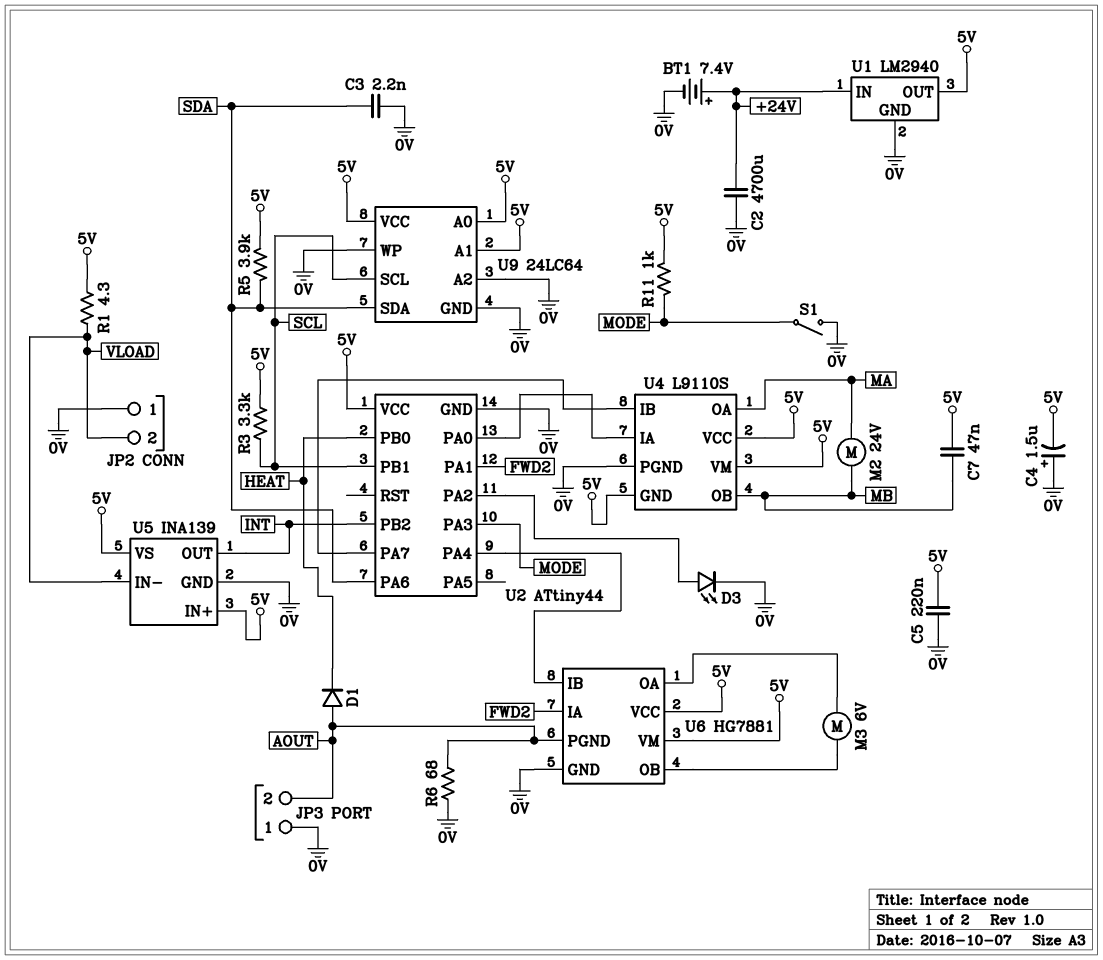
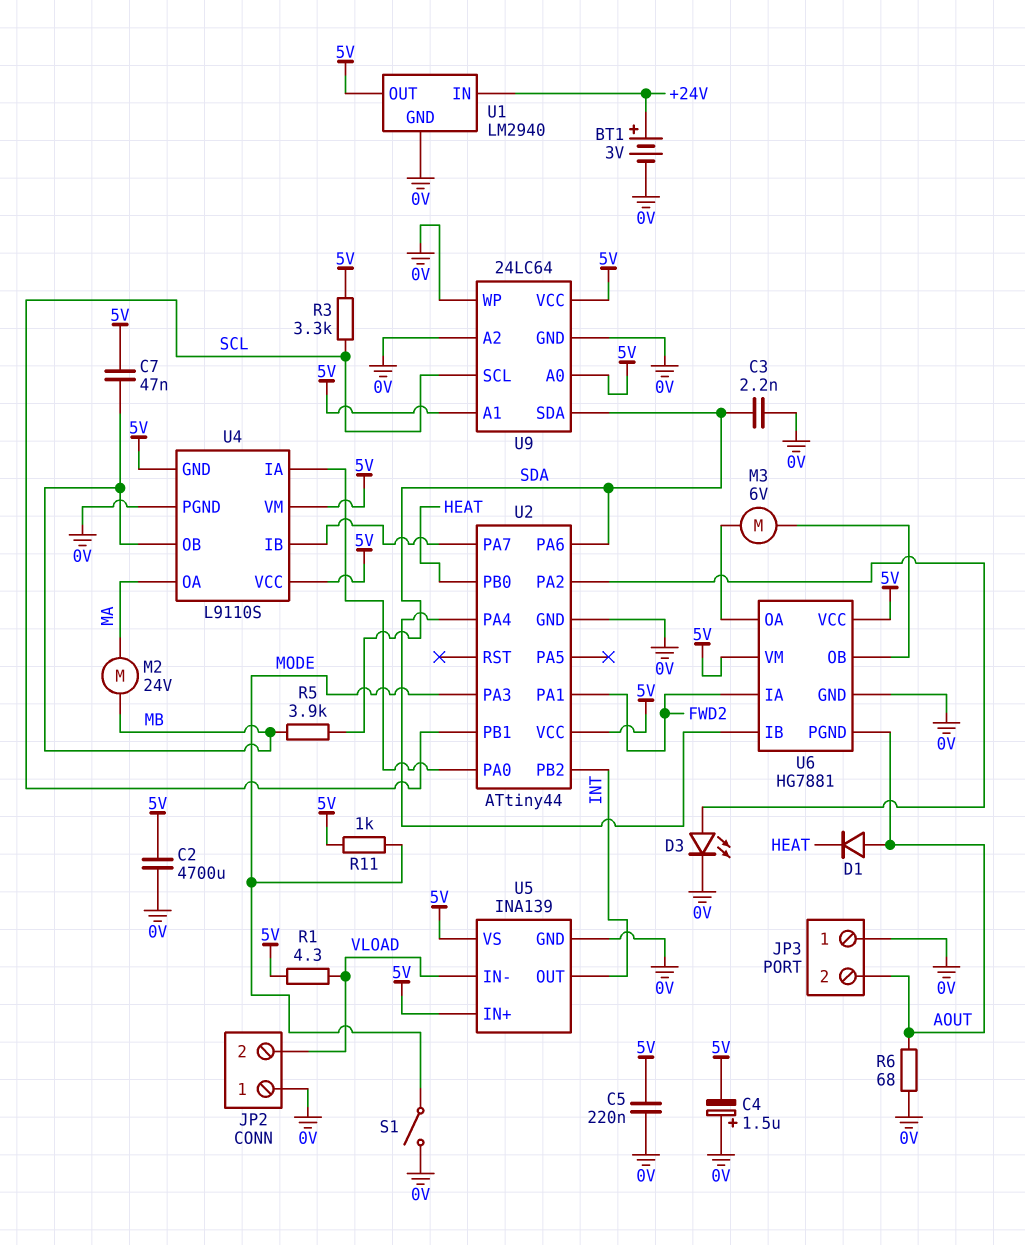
BT1: 7.4V (plus +24V, minus 0V) -> 3V (plus +24V, minus 0V)
C2: 4700uF (+24V, 0V) -> 4700uF (0V, 5V)
R5: 3.9k (5V, SDA) -> 3.9k (MB, SDA)

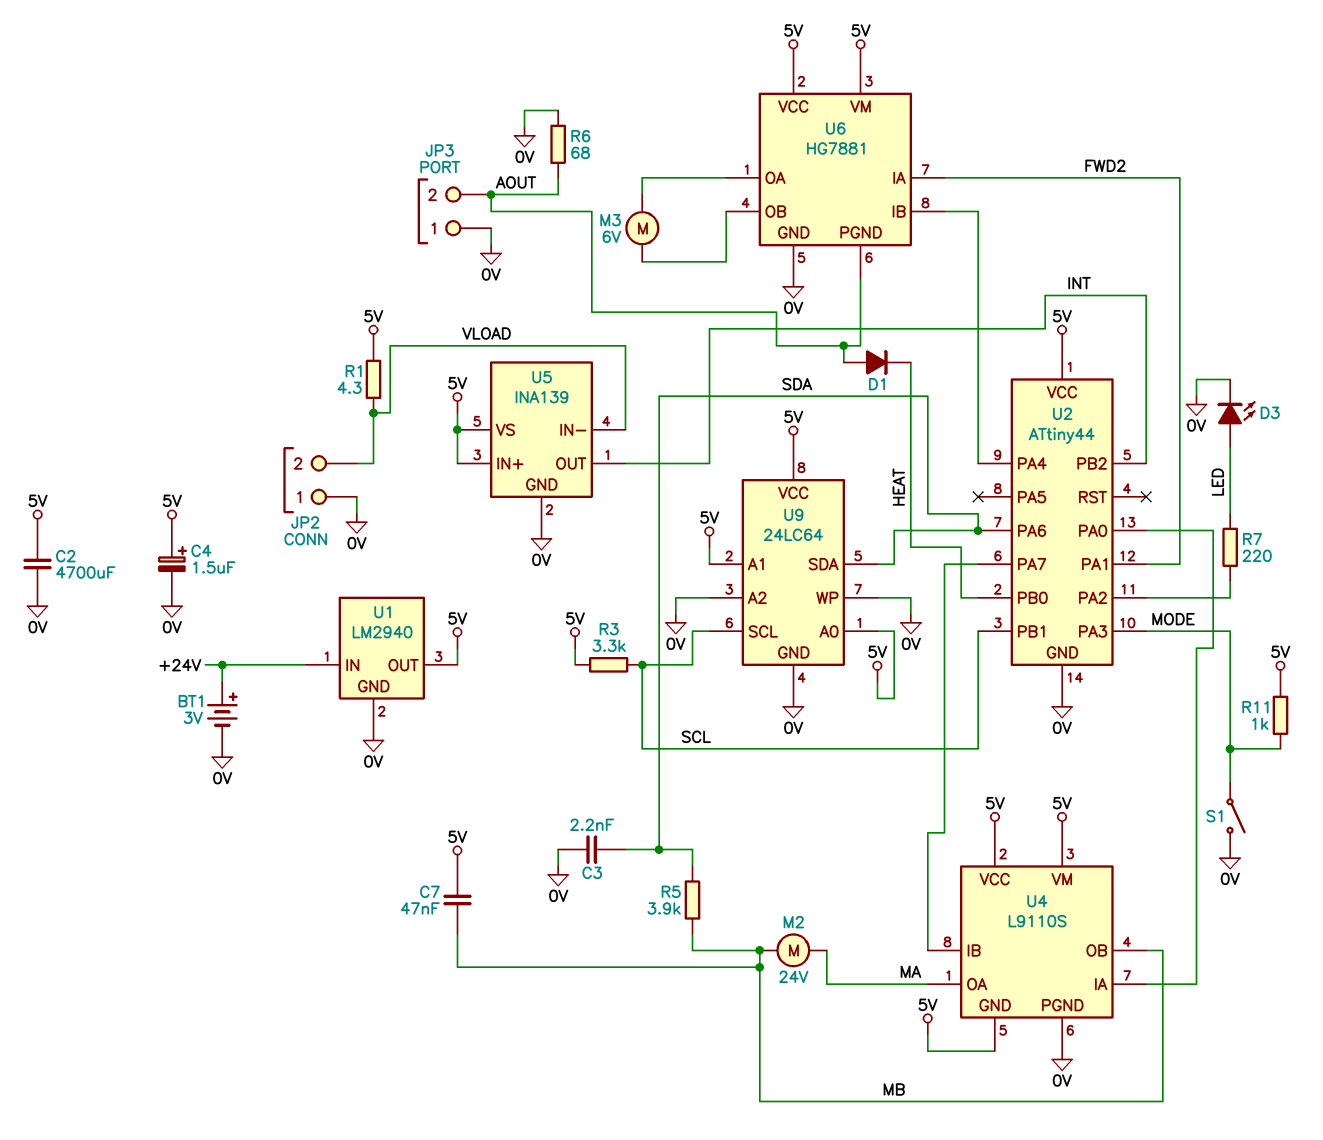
C4: 1.5uF (plus 0V, minus 5V) -> 1.5uF (plus 5V, minus 0V)
C5: 220nF (0V, 5V) -> none
D3: LED (A U2/PA2, K 0V) -> LED (A LED, K 0V)
R7: none -> 220 (LED, U2/PA2)

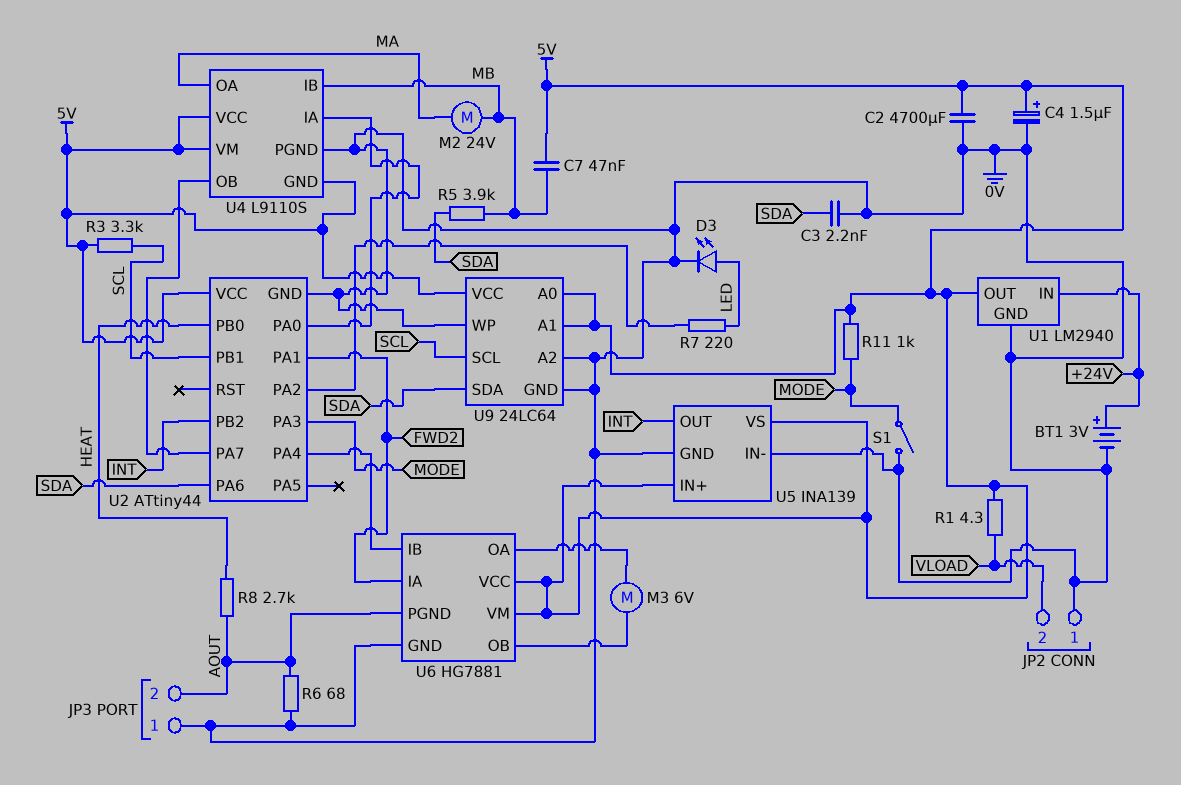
D1: diode (A AOUT, K HEAT) -> none
R8: none -> 2.7k (AOUT, HEAT)
U4 pin IB: U2/PA7 -> MB
U4 pin OB: MB -> U2/PA7
U5 pin IN-: VLOAD -> 0V

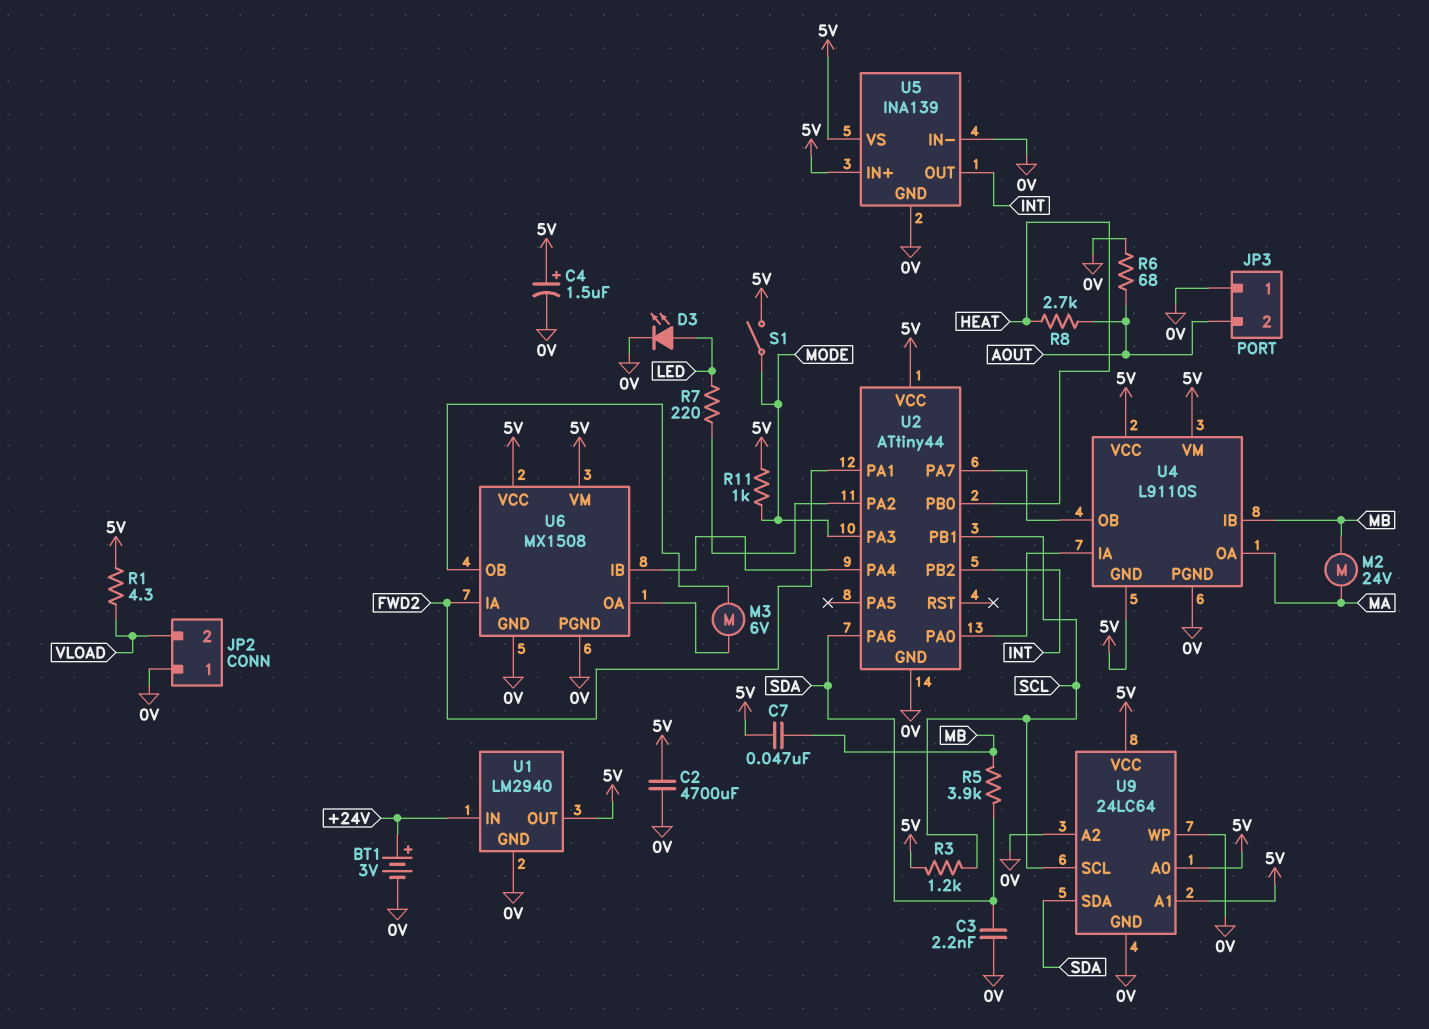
R3: 3.3k (5V, SCL) -> 1.2k (5V, SCL)
S1: switch (0V, MODE) -> switch (5V, MODE)
U6: HG7881 -> MX1508
U6 pin PGND: AOUT -> 0V

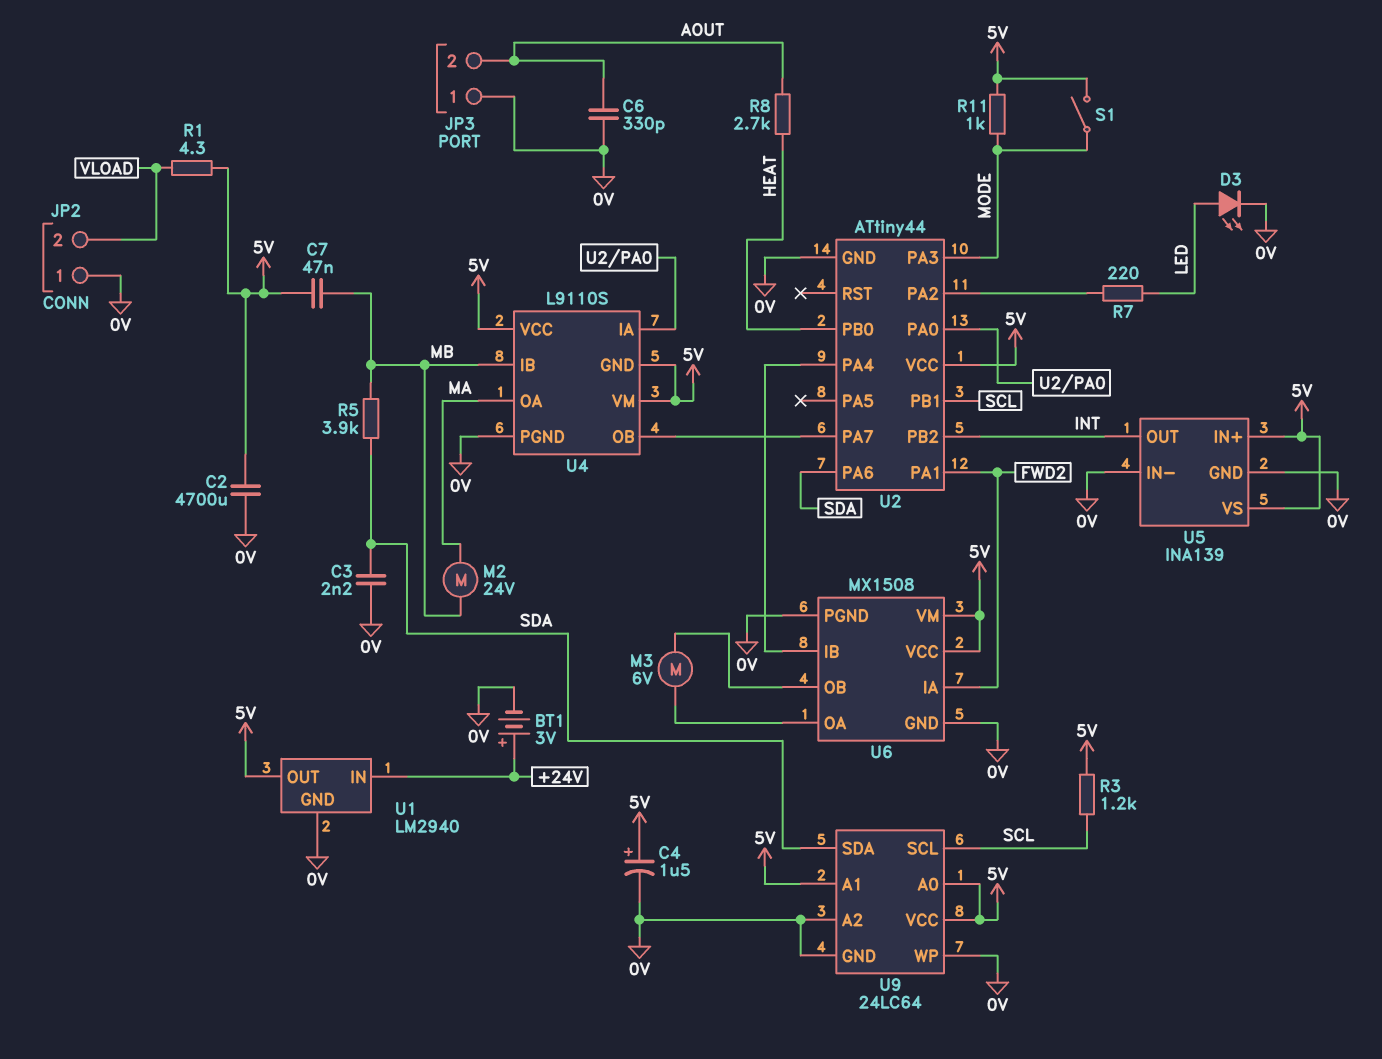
C6: none -> 330pF (0V, AOUT)
R6: 68 (0V, AOUT) -> none

